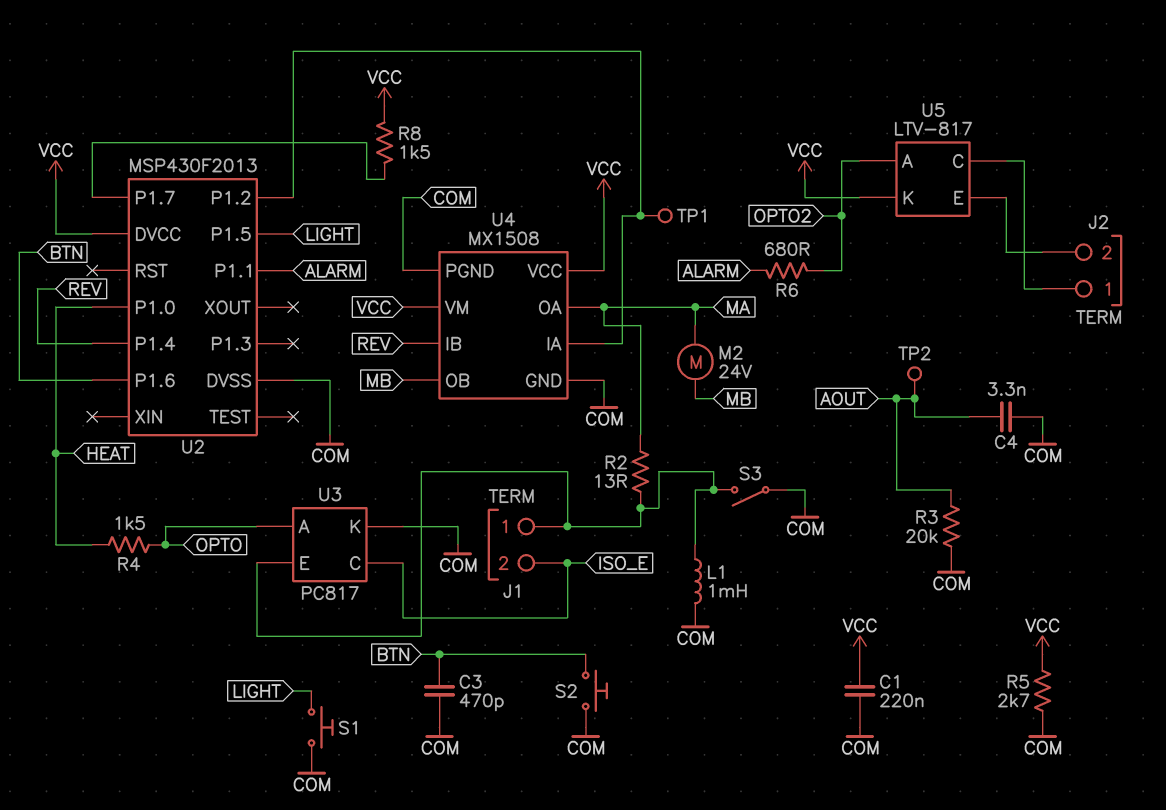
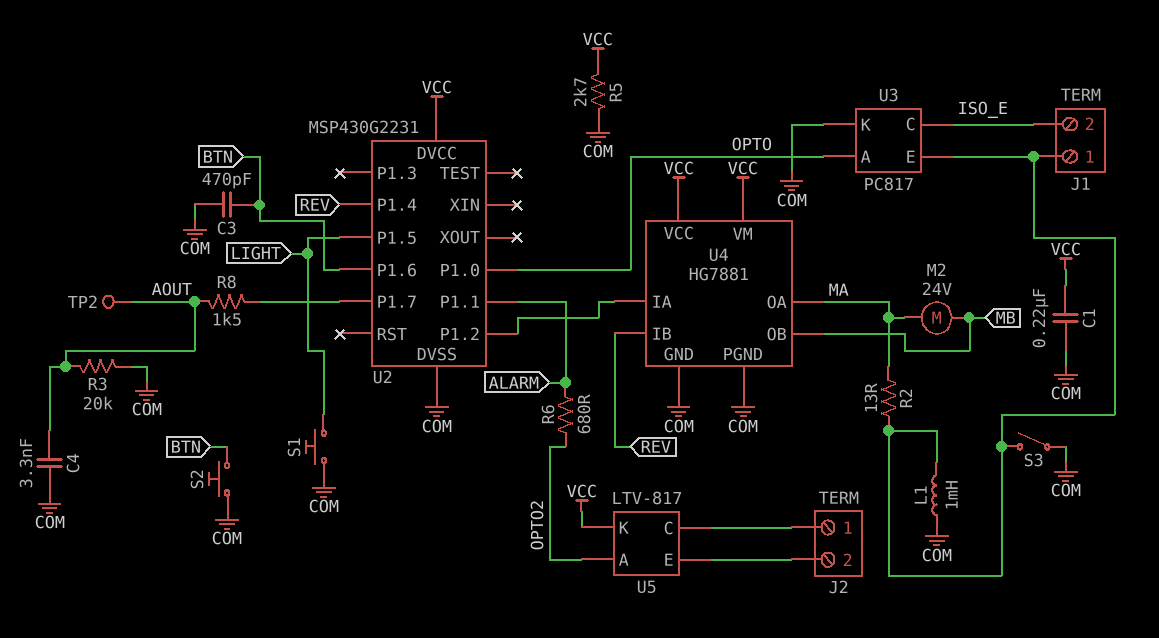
R4: 1.5k (HEAT, OPTO) -> none
R8: 1.5k (U2/P1.7, VCC) -> 1.5k (AOUT, U2/P1.7)
TP1: test point (U2/P1.2) -> none
U2: MSP430F2013 -> MSP430G2231
U2 pin P1.0: HEAT -> OPTO
U4: MX1508 -> HG7881

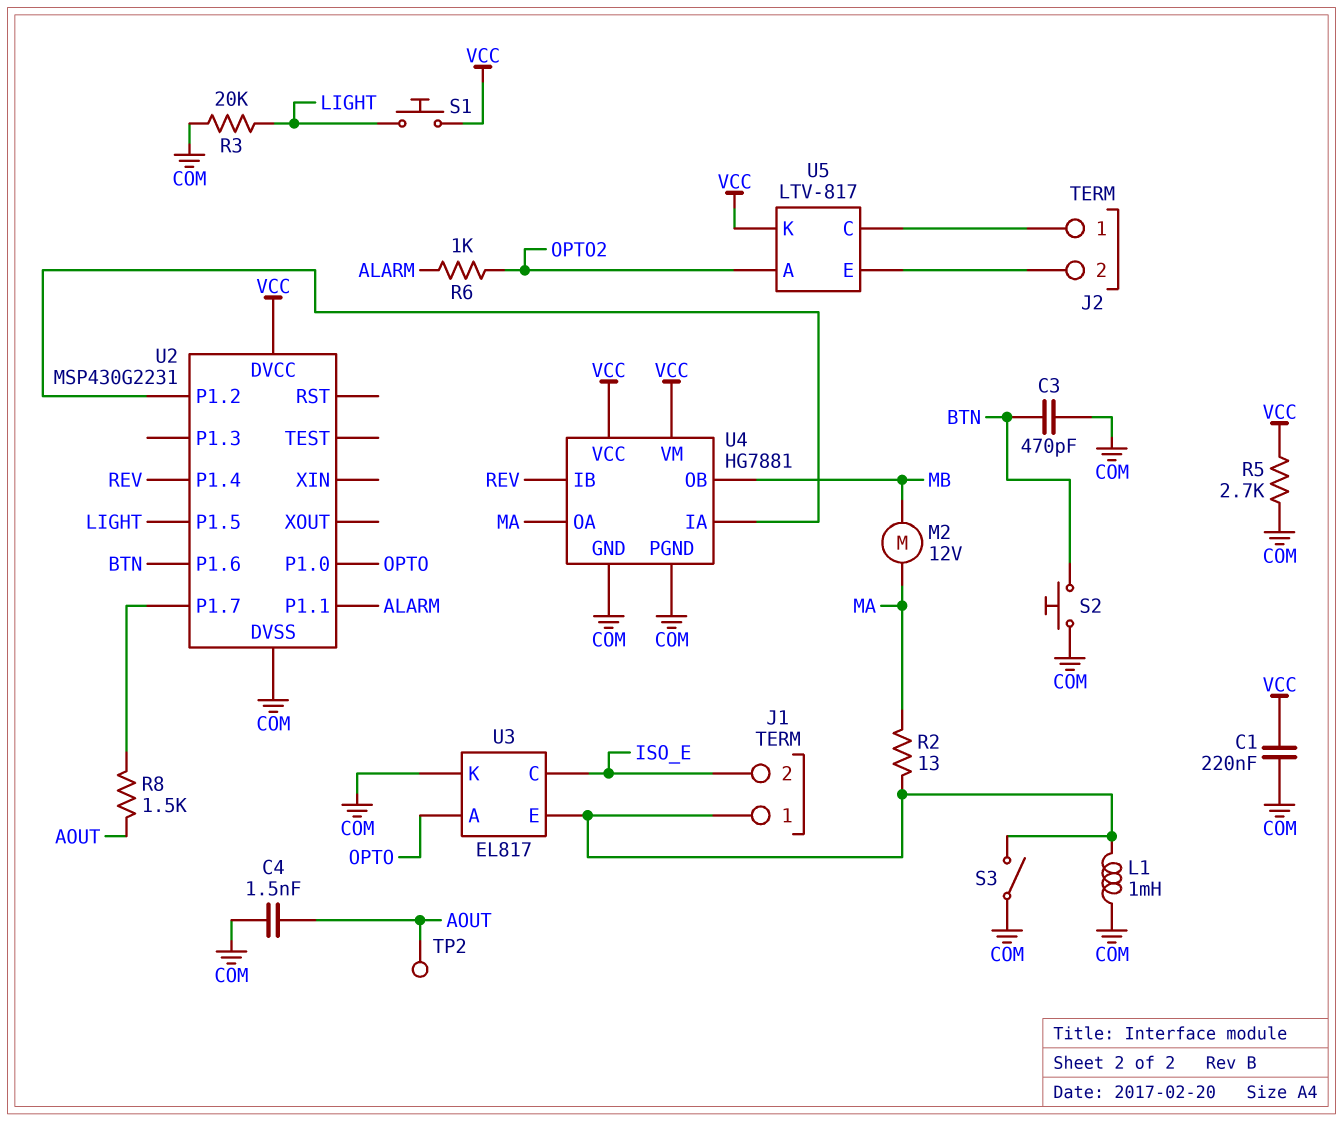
C4: 3.3nF (AOUT, COM) -> 1.5nF (AOUT, COM)
M2: motor 24V (MA, MB) -> motor 12V (MA, MB)
R3: 20k (AOUT, COM) -> 20k (COM, LIGHT)
R6: 680 (ALARM, OPTO2) -> 1k (ALARM, OPTO2)
S1: button (COM, LIGHT) -> button (LIGHT, VCC)
U3: PC817 -> EL817

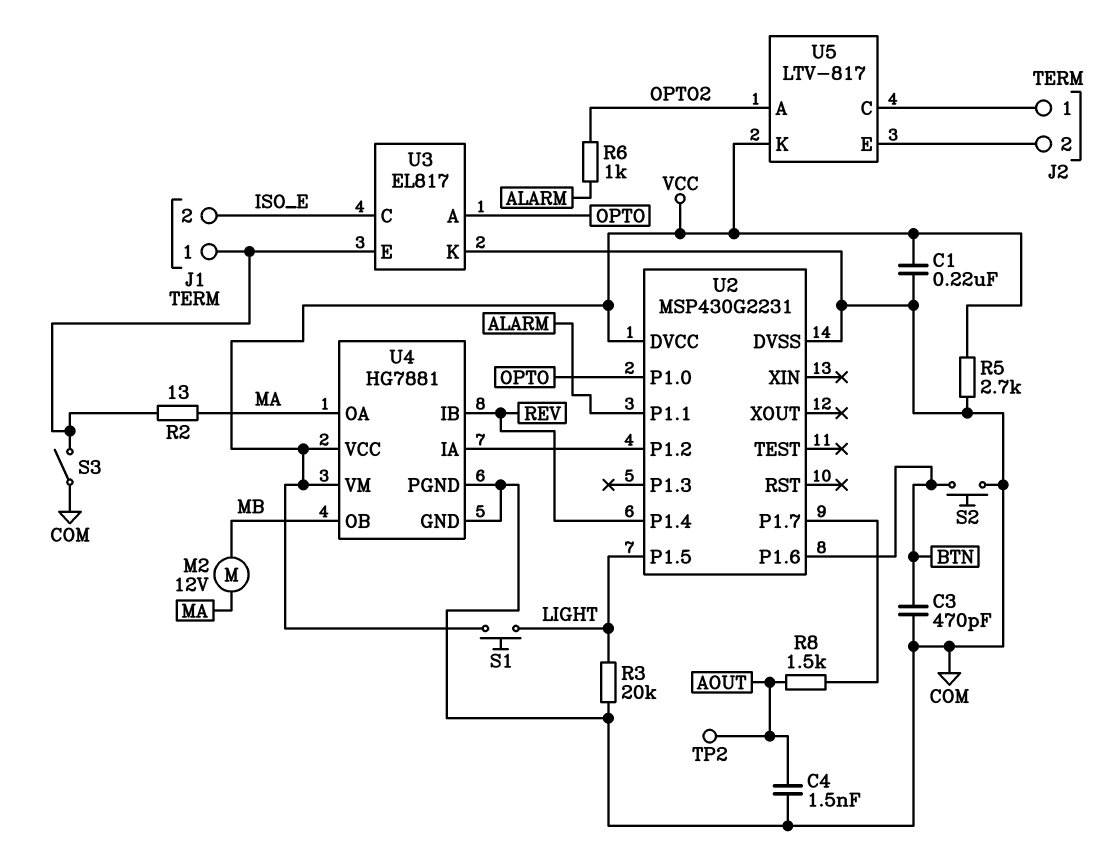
L1: 1mH (COM, J1/1) -> none

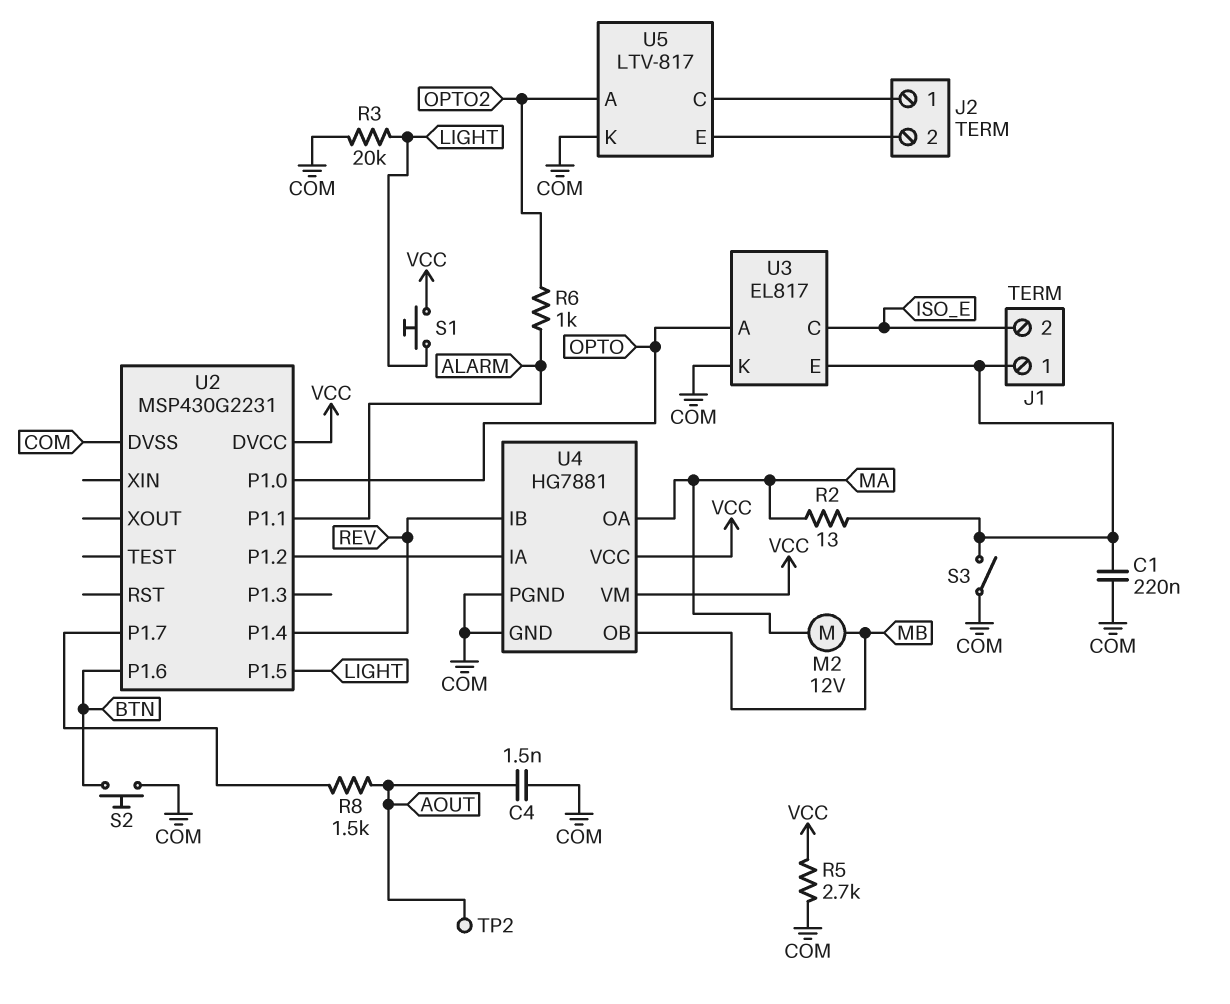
C1: 220nF (COM, VCC) -> 220nF (COM, J1/1)
C3: 470pF (BTN, COM) -> none
U5 pin K: VCC -> COM

